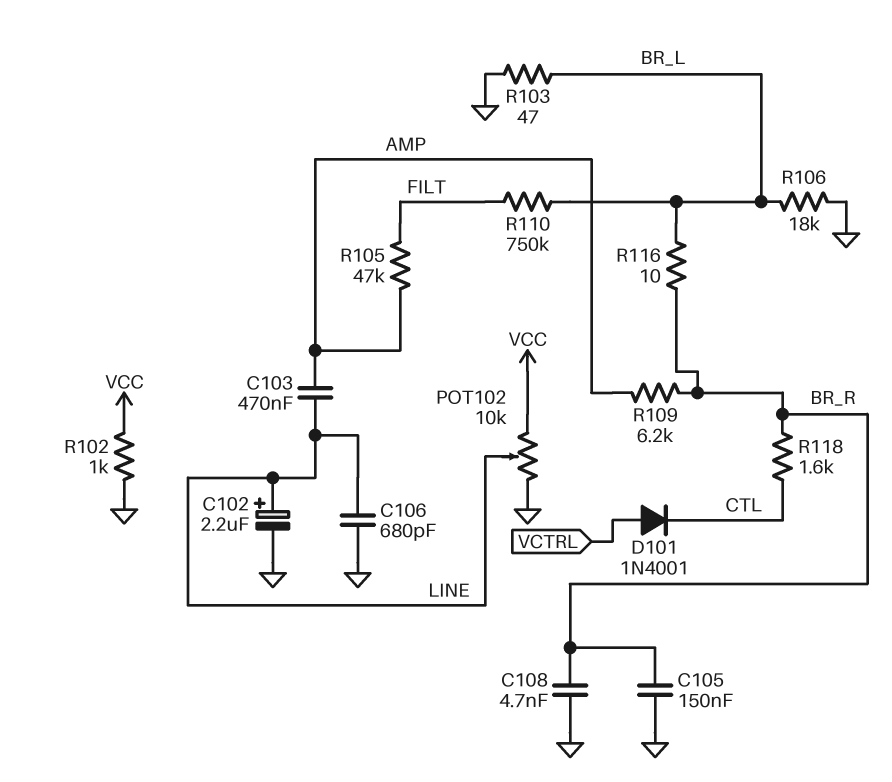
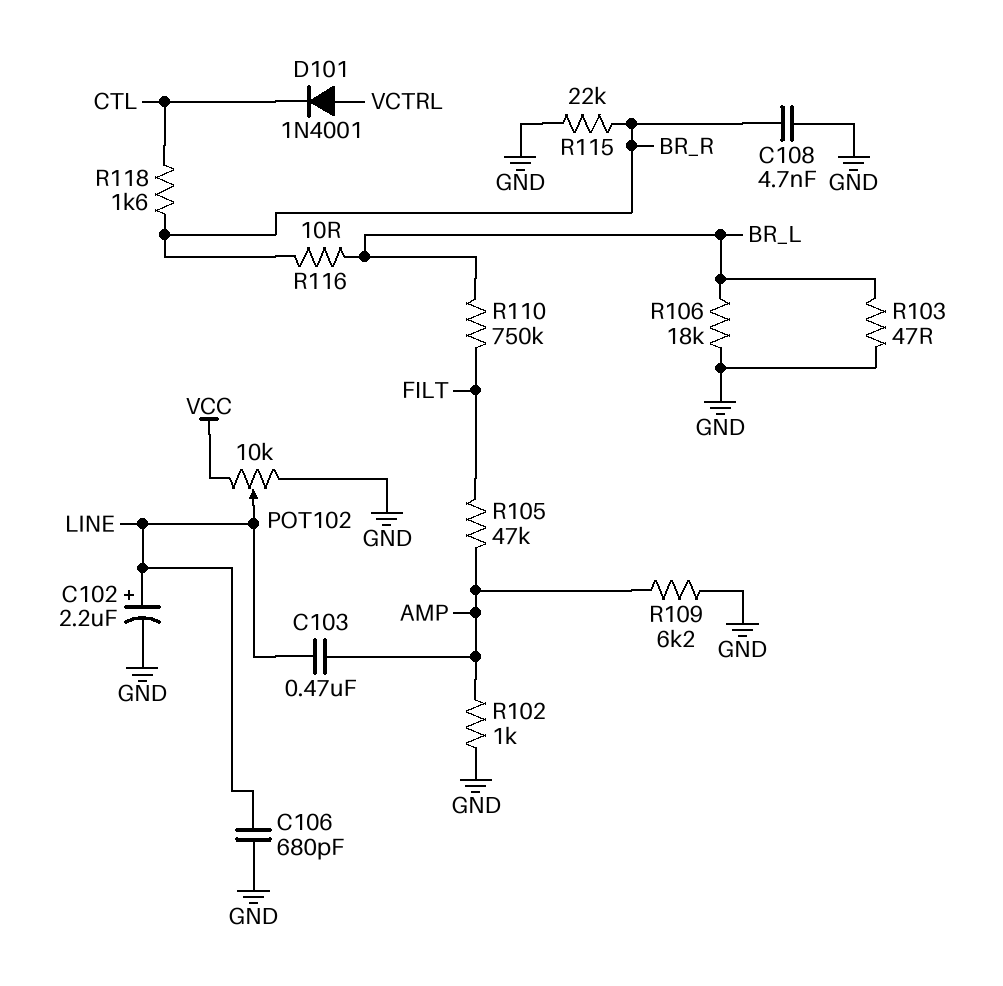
C105: 150nF (BR_R, GND) -> none
R102: 1k (GND, VCC) -> 1k (AMP, GND)
R109: 6.2k (AMP, BR_R) -> 6.2k (AMP, GND)
R115: none -> 22k (BR_R, GND)

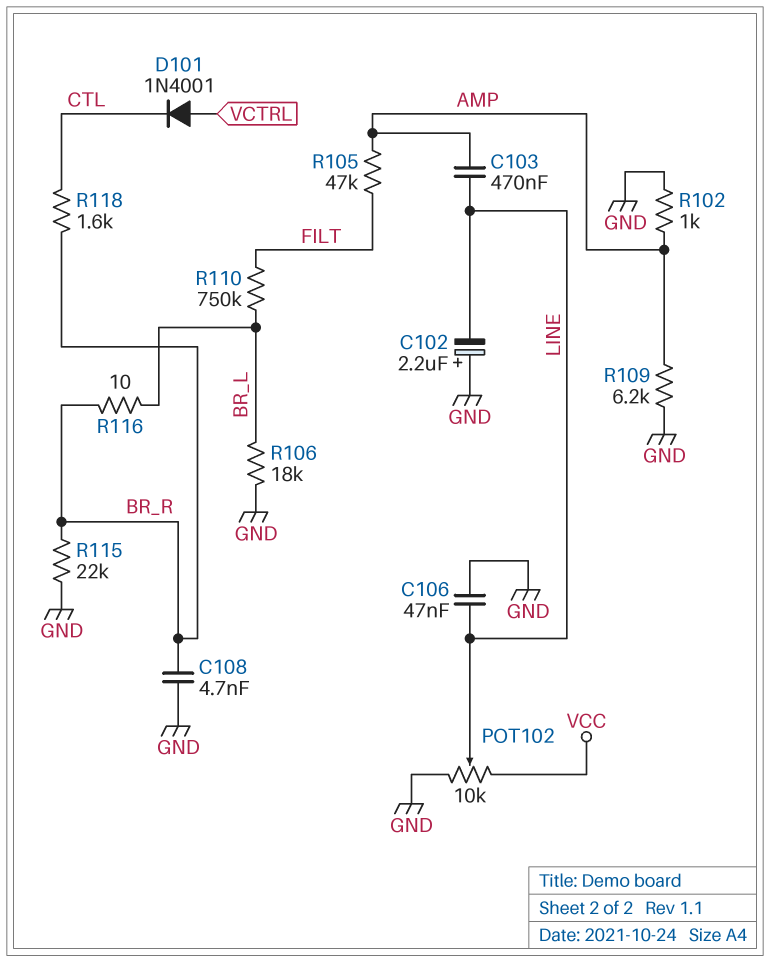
C102: 2.2uF (plus LINE, minus GND) -> 2.2uF (plus GND, minus LINE)
C106: 680pF (GND, LINE) -> 47nF (GND, LINE)
R103: 47 (BR_L, GND) -> none

